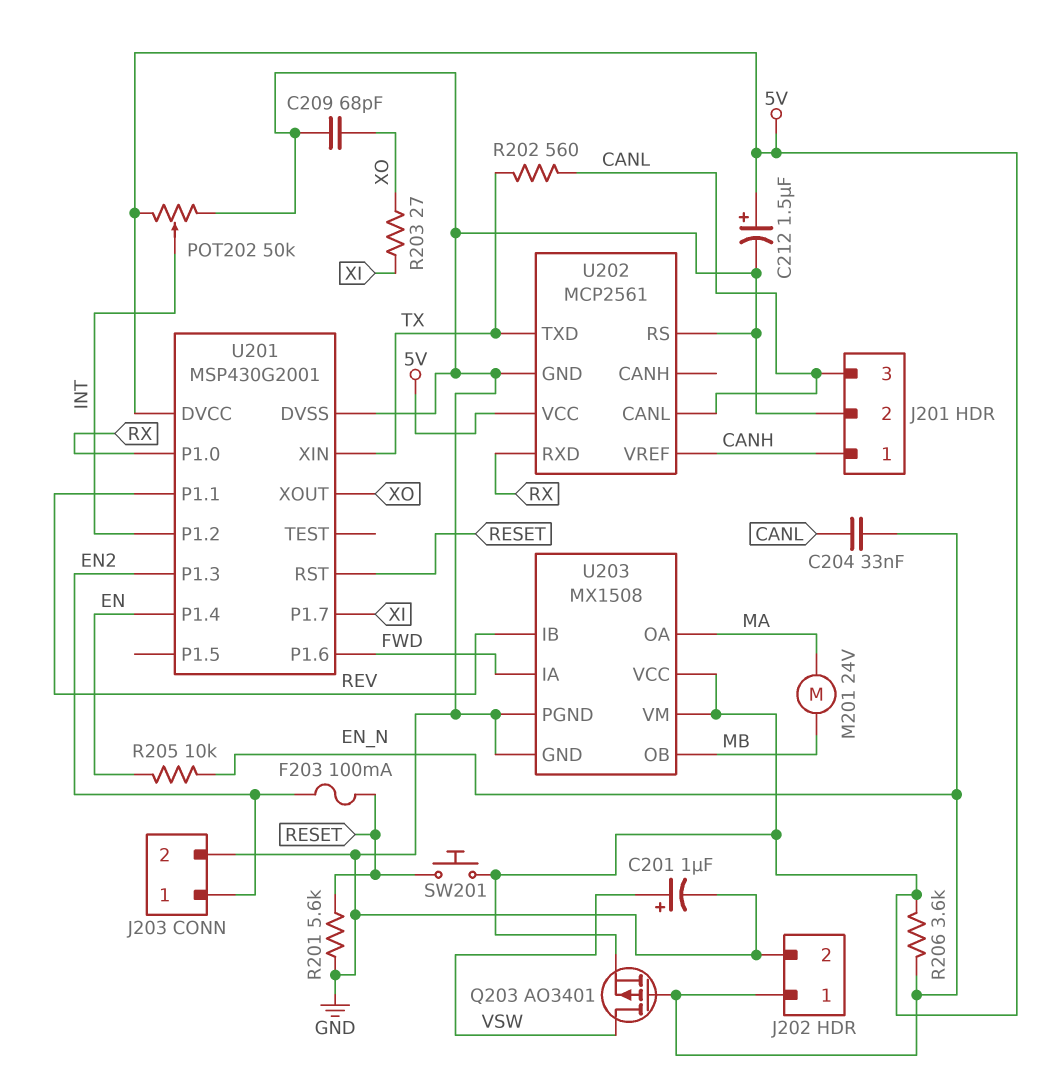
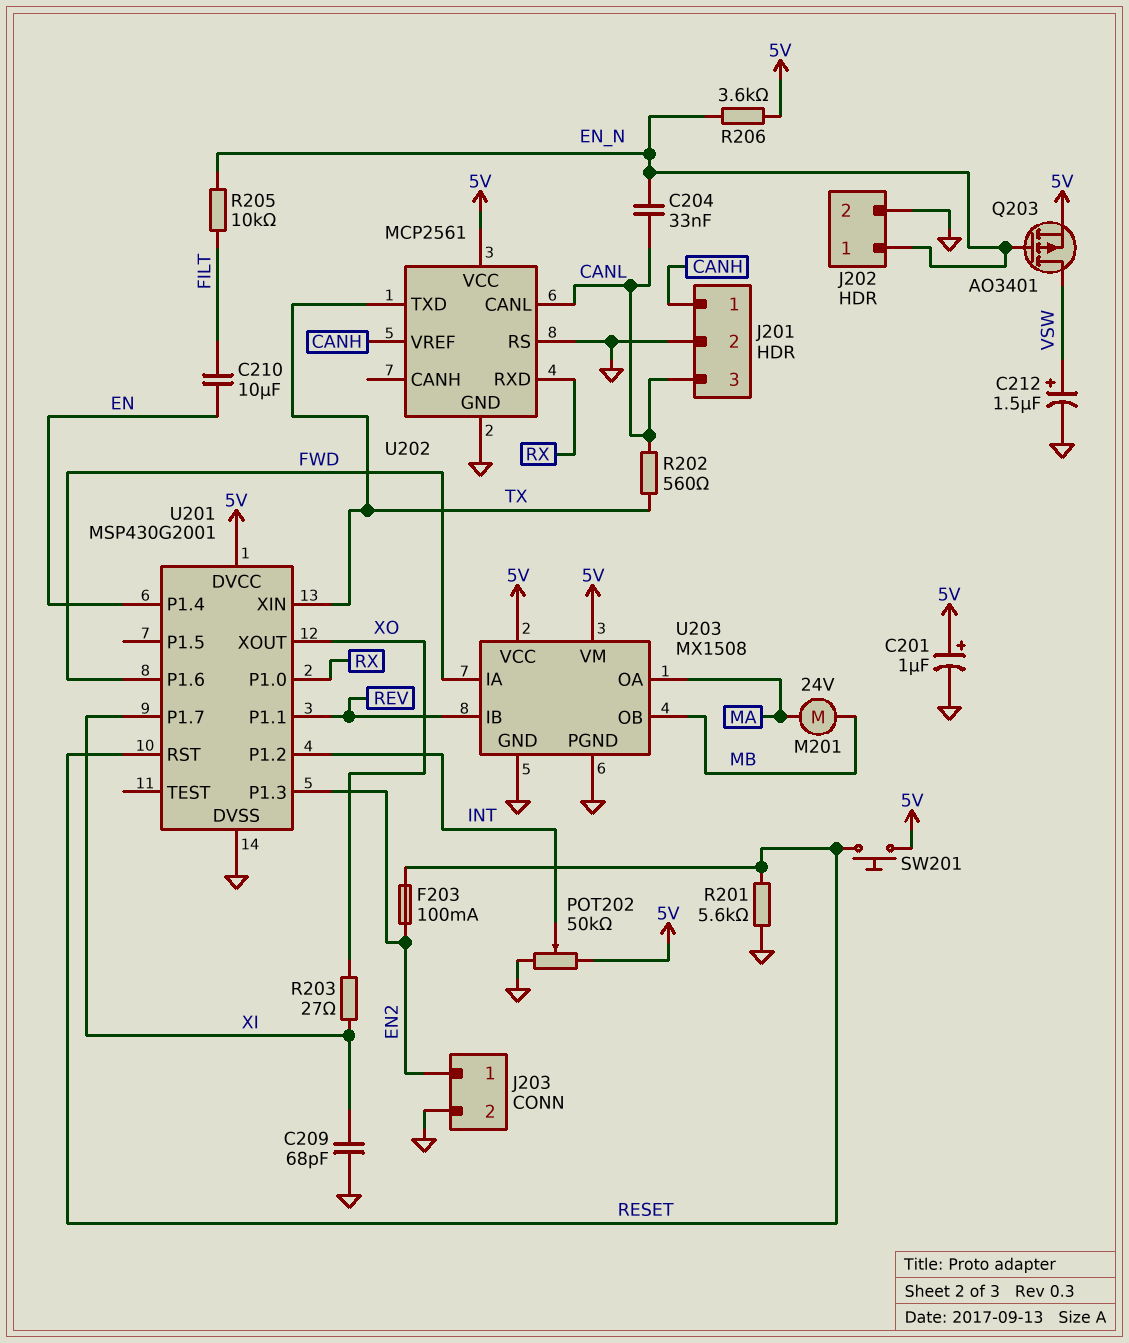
C201: 1uF (plus VSW, minus GND) -> 1uF (plus 5V, minus GND)
C209: 68pF (GND, XO) -> 68pF (GND, XI)
C210: none -> 10uF (EN, FILT)
C212: 1.5uF (plus 5V, minus GND) -> 1.5uF (plus VSW, minus GND)
R205: 10k (EN, EN_N) -> 10k (EN_N, FILT)

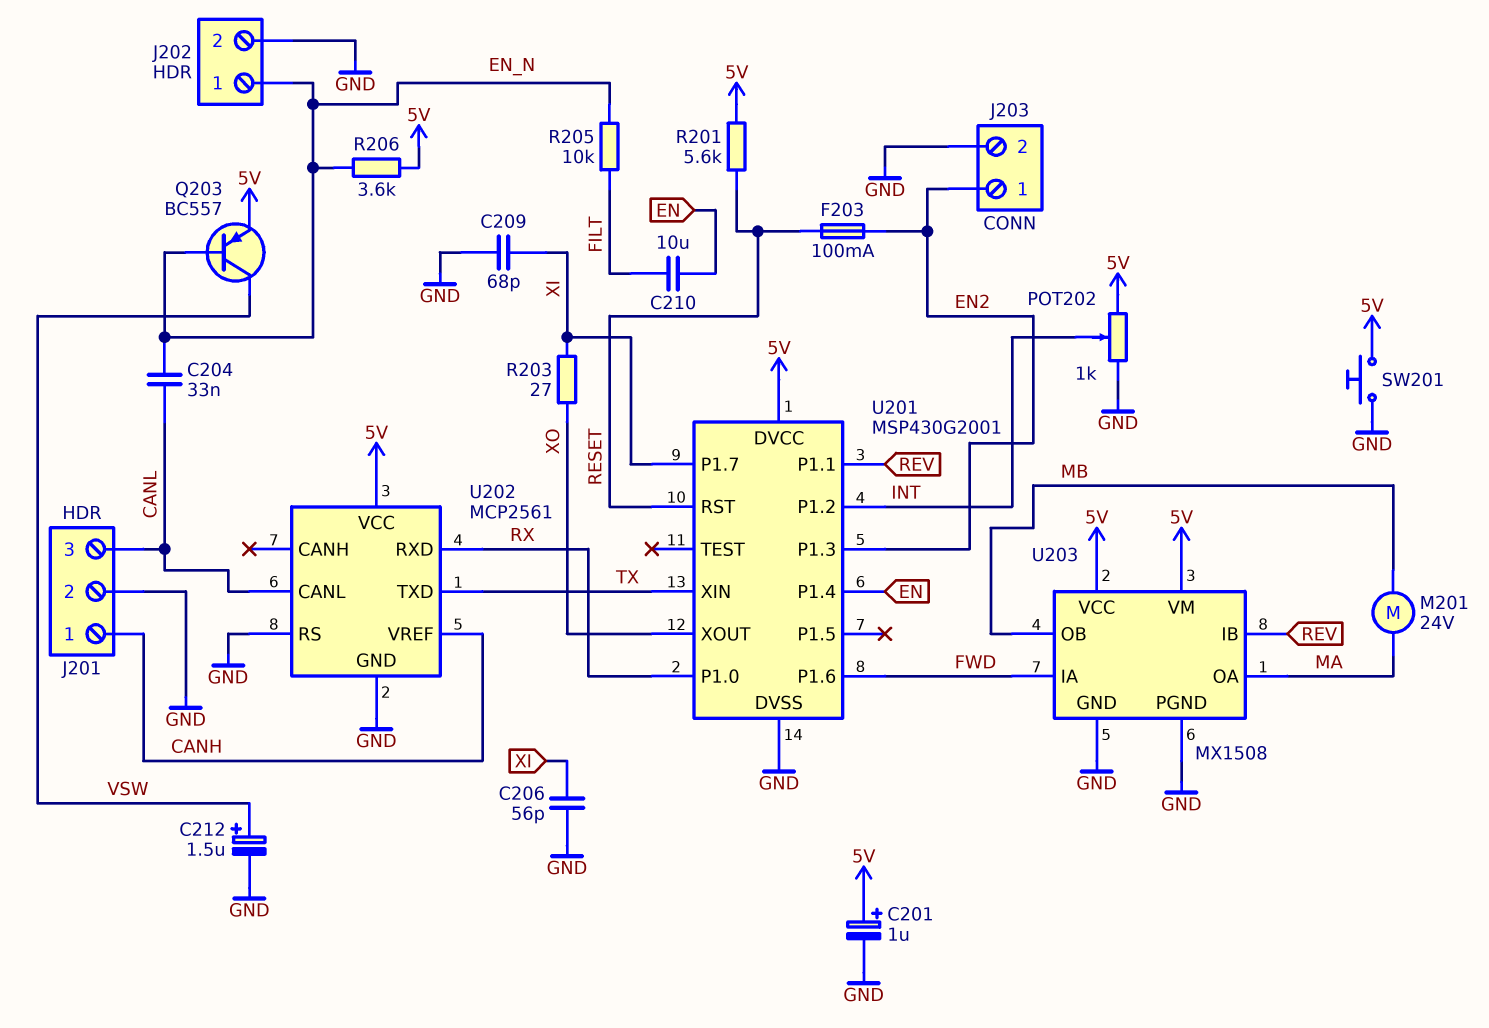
C206: none -> 56pF (GND, XI)
POT202: 50k (5V, GND, wiper INT) -> 1k (5V, GND, wiper INT)
Q203: PMOS AO3401 (G EN_N, D VSW, S 5V) -> PNP BC557 (B EN_N, C VSW, E 5V)
R201: 5.6k (GND, RESET) -> 5.6k (5V, RESET)
R202: 560 (CANL, TX) -> none
SW201: button (5V, RESET) -> button (5V, GND)

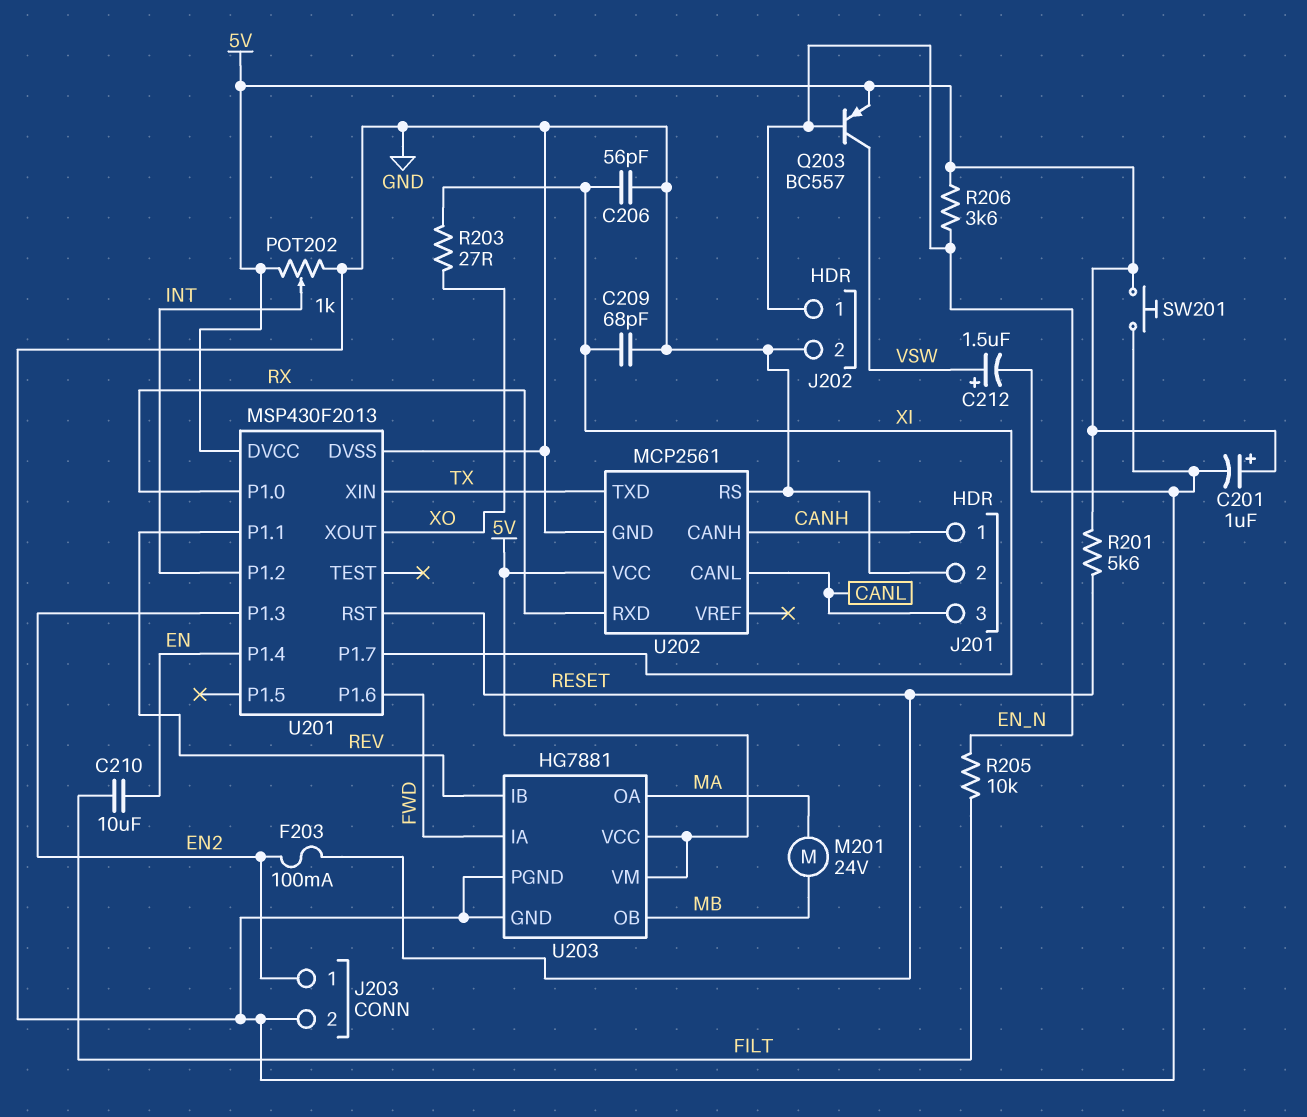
C204: 33nF (CANL, EN_N) -> none
U201: MSP430G2001 -> MSP430F2013
U202 pin CANH: none -> CANH
U202 pin VREF: CANH -> none
U203: MX1508 -> HG7881

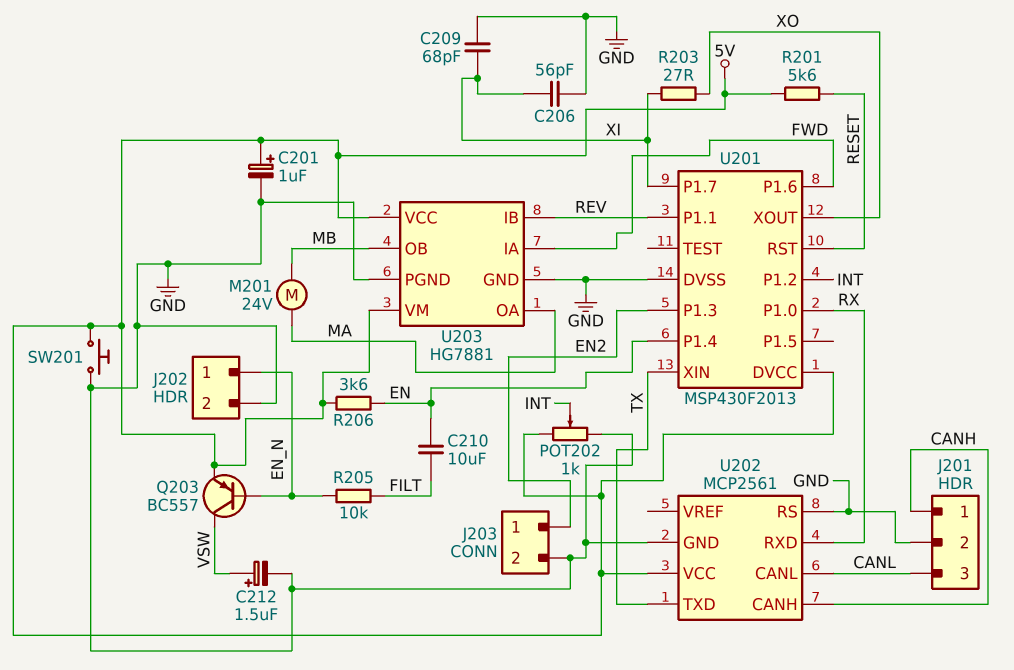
F203: 100mA (EN2, RESET) -> none
R206: 3.6k (5V, EN_N) -> 3.6k (5V, EN)

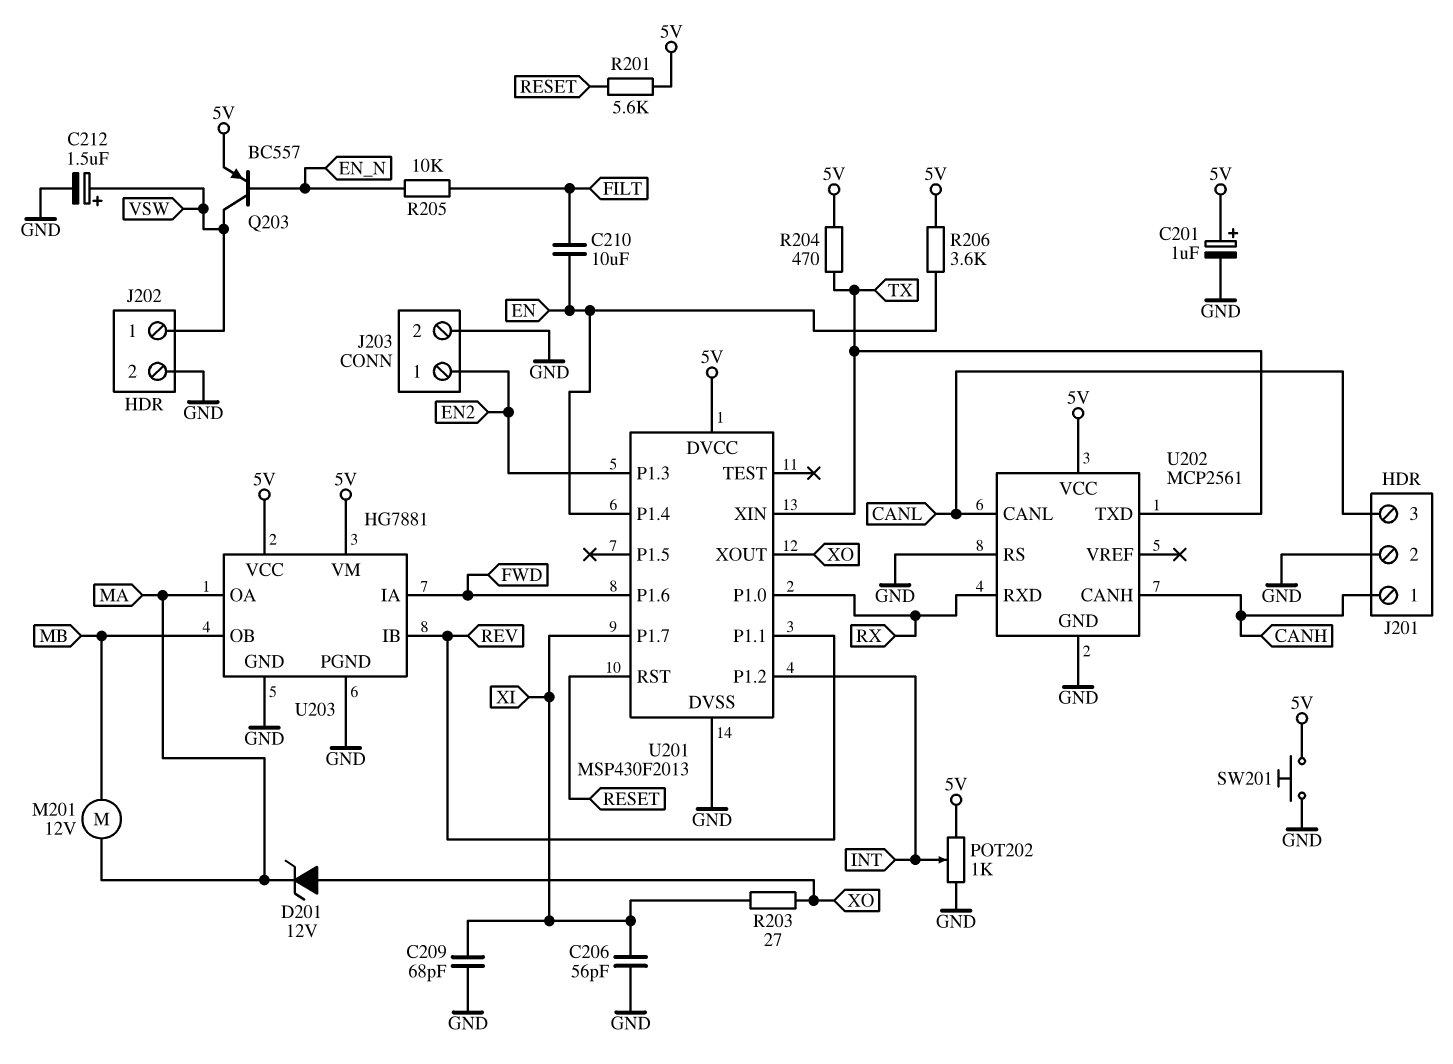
D201: none -> zener 12V (A XO, K MA)
J202 pin 1: EN_N -> VSW
M201: motor 24V (MA, MB) -> motor 12V (MA, MB)
R204: none -> 470 (5V, TX)

